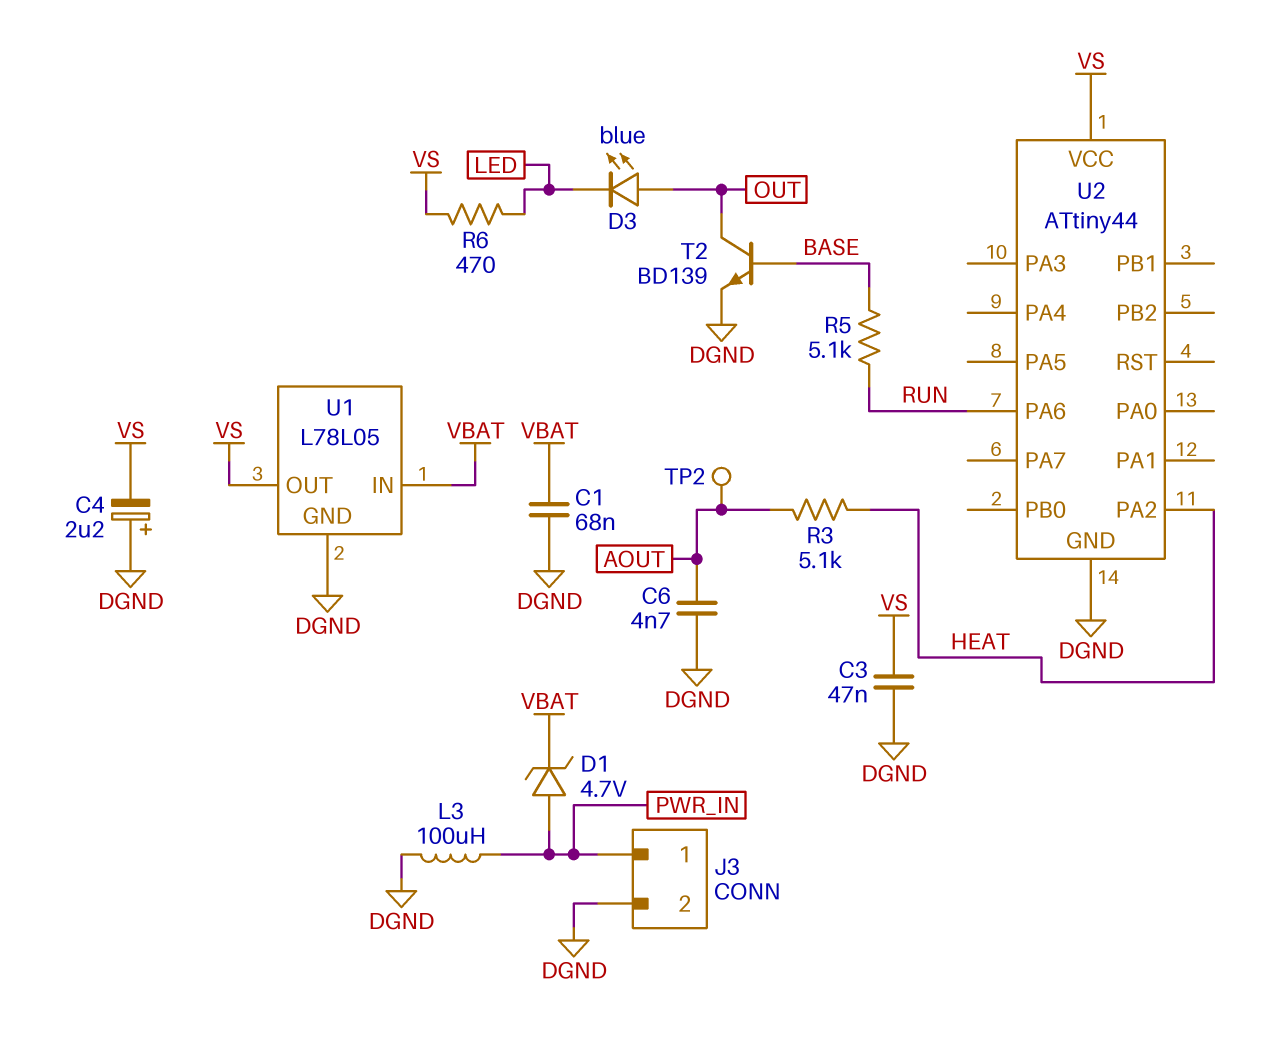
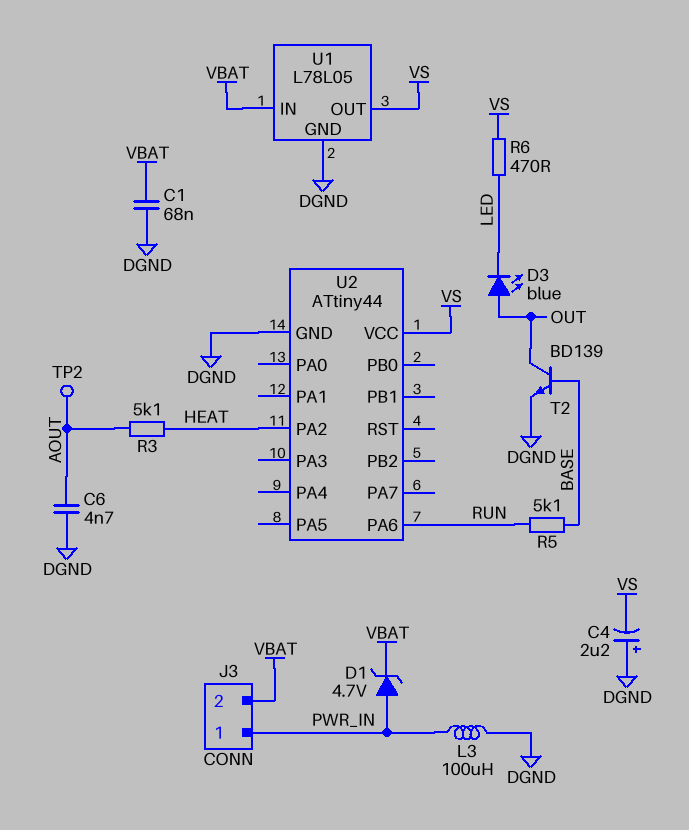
C3: 47nF (DGND, VS) -> none
J3 pin 2: DGND -> VBAT

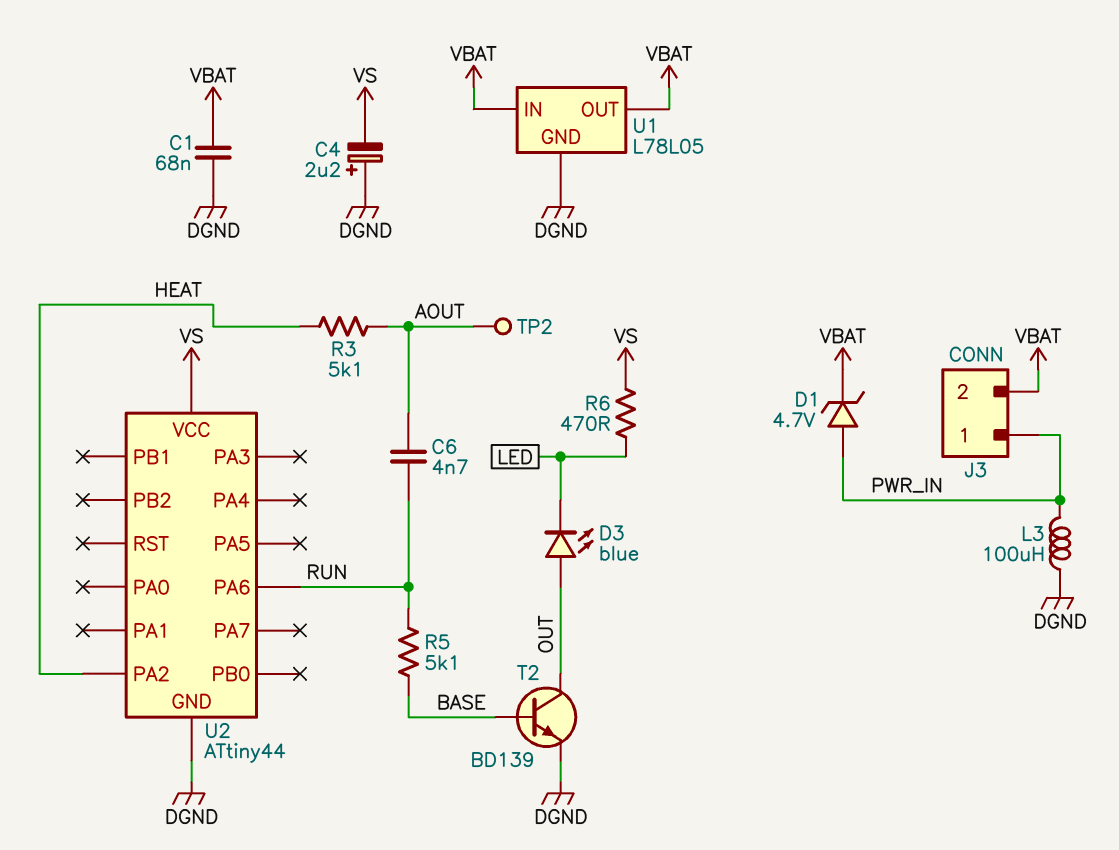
C6: 4.7nF (AOUT, DGND) -> 4.7nF (AOUT, RUN)
U1 pin OUT: VS -> VBAT

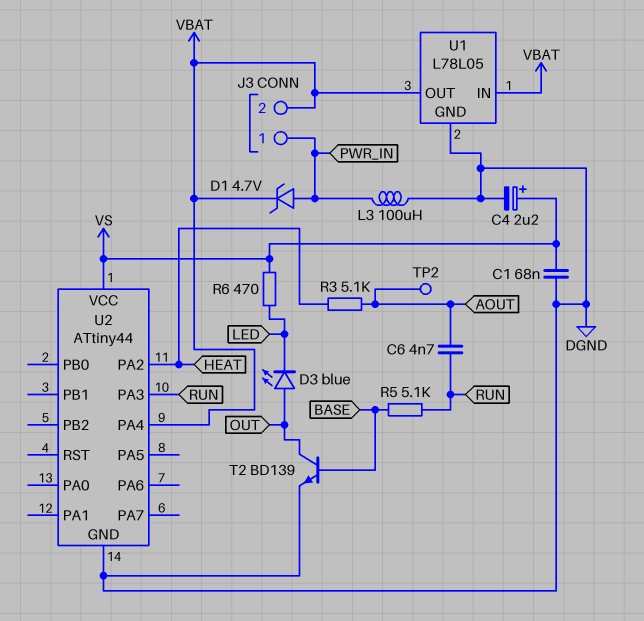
C1: 68nF (DGND, VBAT) -> 68nF (DGND, VS)
C4: 2.2uF (plus DGND, minus VS) -> 2.2uF (plus VS, minus DGND)
U2 pin PA3: none -> RUN
U2 pin PA4: none -> VBAT
U2 pin PA6: RUN -> none

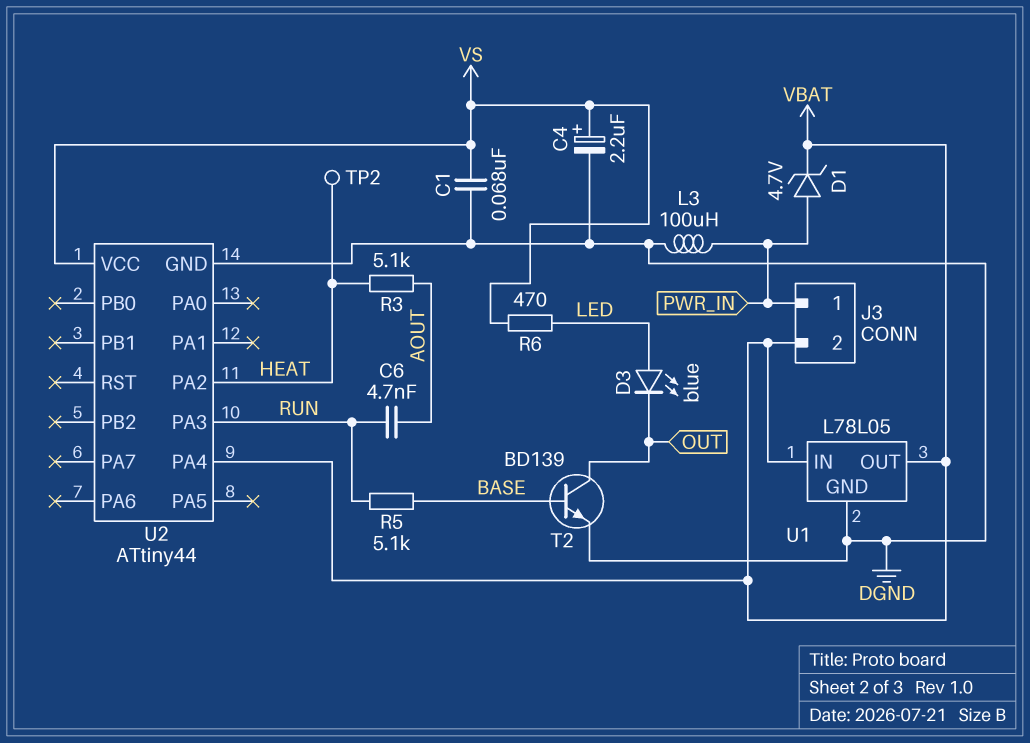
D3: LED blue (A OUT, K LED) -> LED blue (A LED, K OUT)
TP2: test point (AOUT) -> test point (HEAT)

